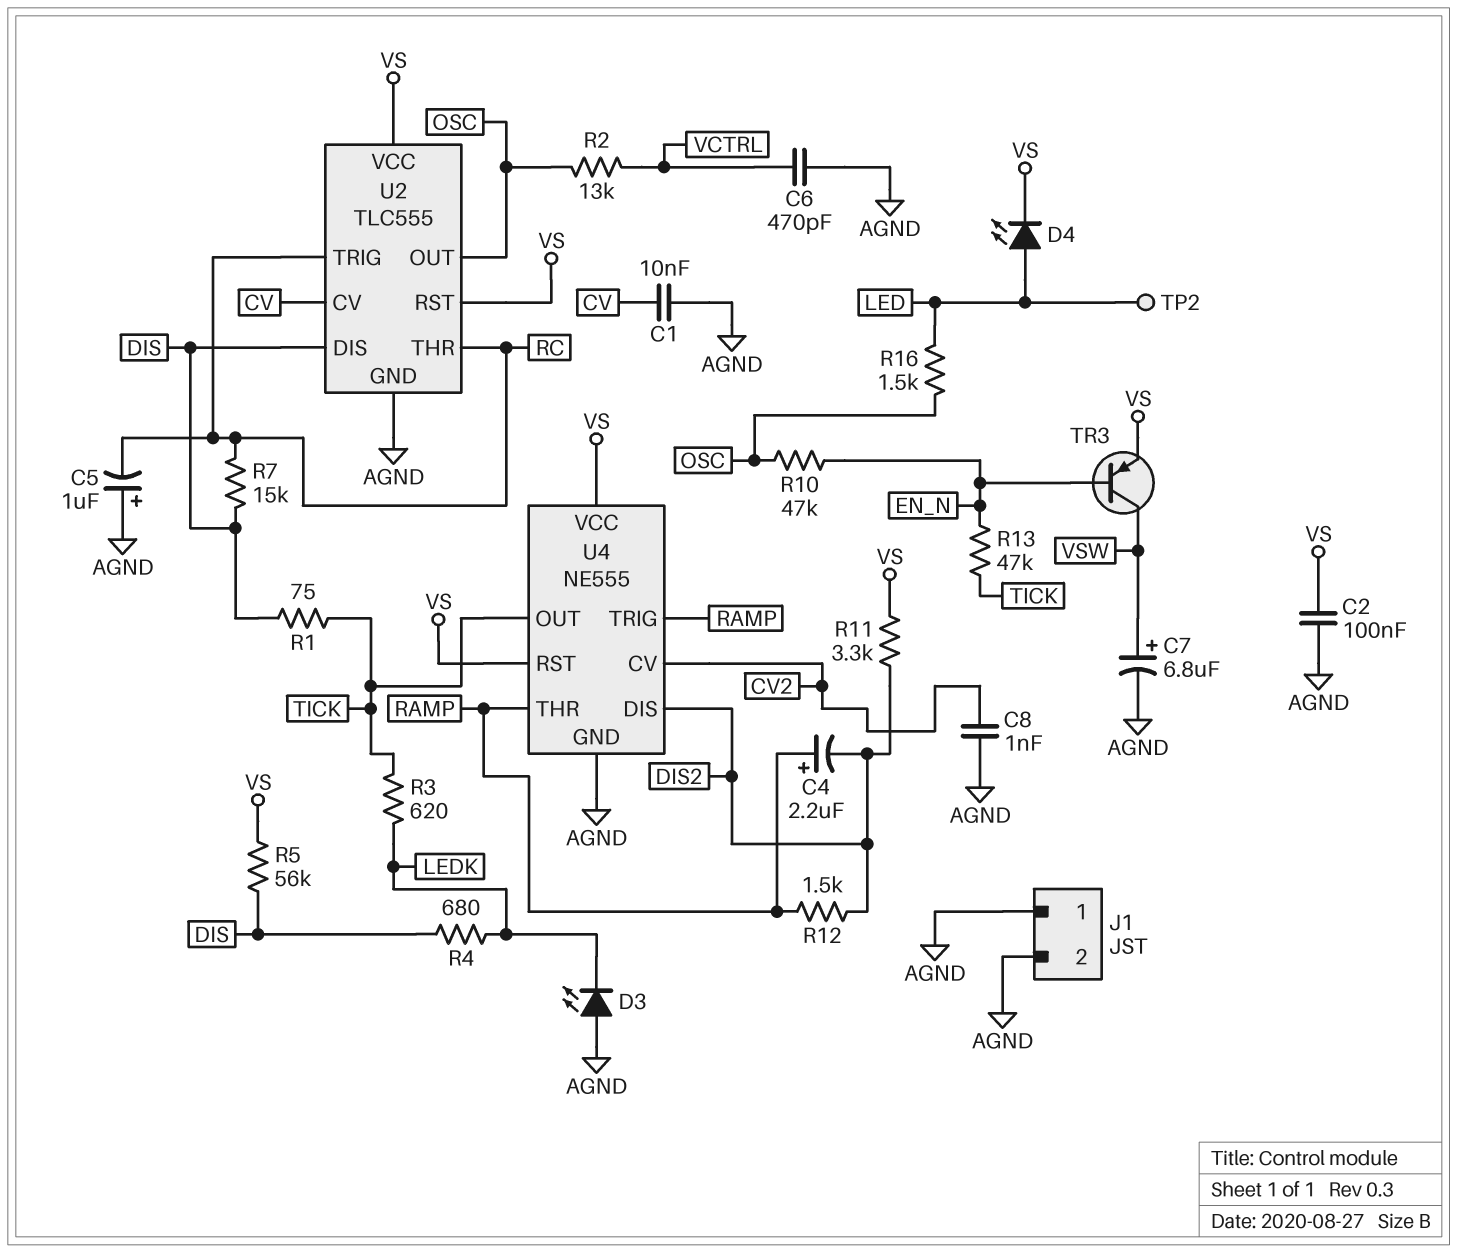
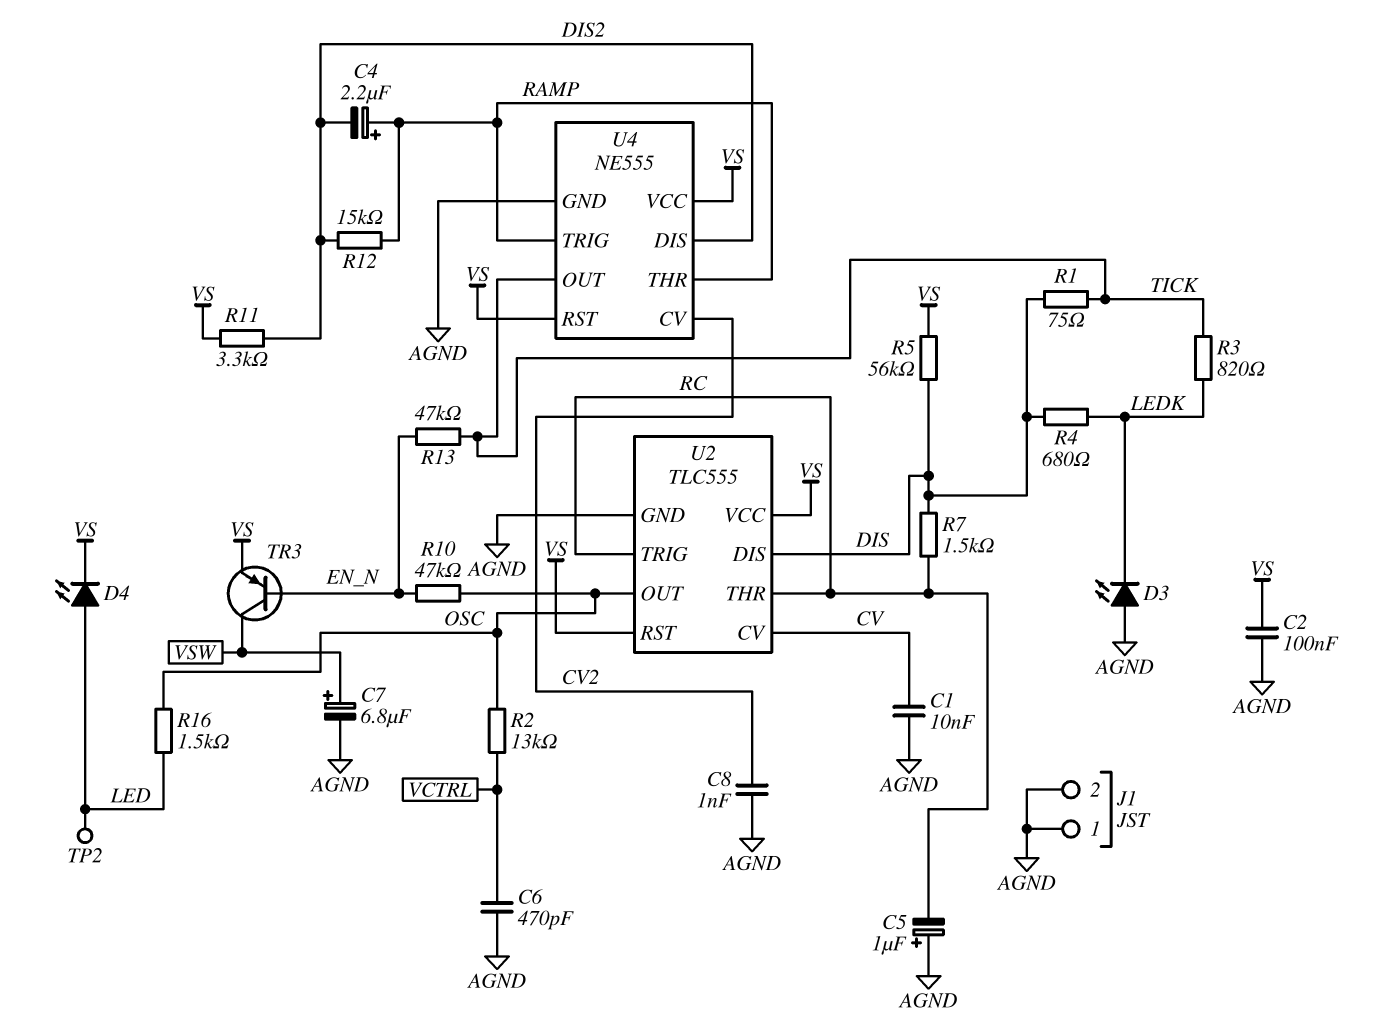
R3: 620 (LEDK, TICK) -> 820 (LEDK, TICK)
R7: 15k (DIS, RC) -> 1.5k (DIS, RC)
R12: 1.5k (DIS2, RAMP) -> 15k (DIS2, RAMP)

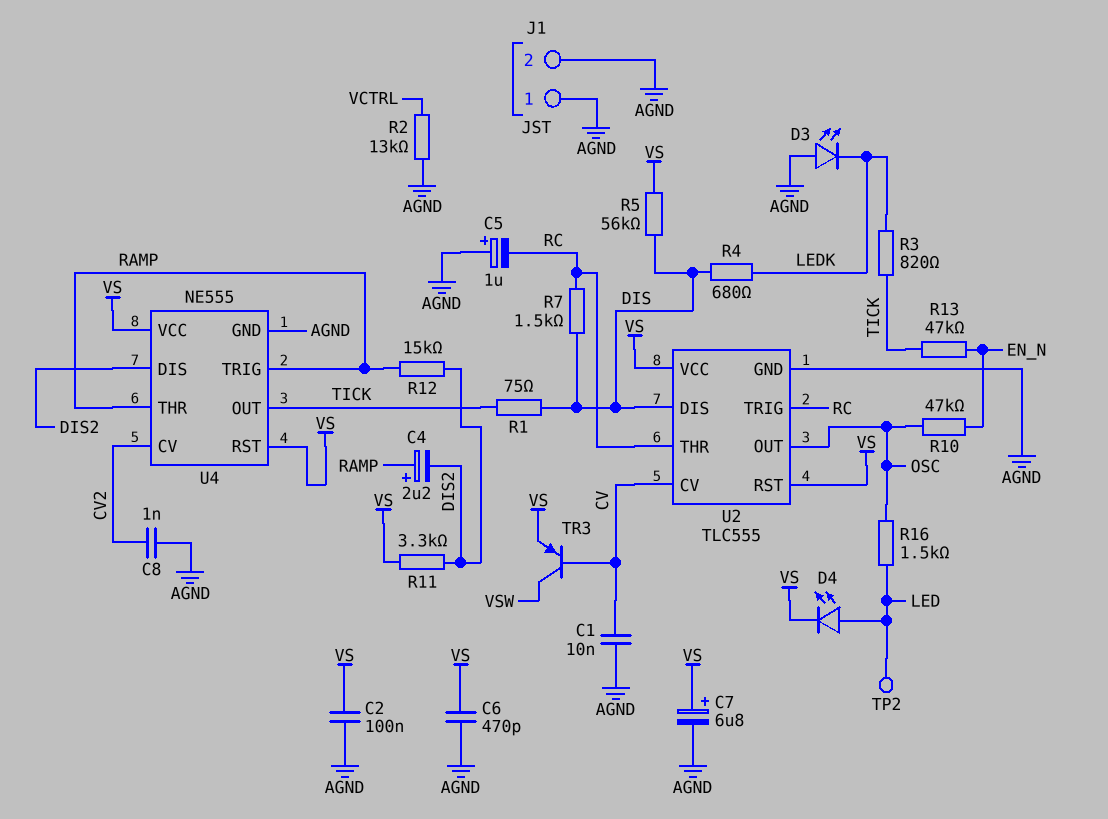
C6: 470pF (AGND, VCTRL) -> 470pF (AGND, VS)
C7: 6.8uF (plus VSW, minus AGND) -> 6.8uF (plus VS, minus AGND)
R2: 13k (OSC, VCTRL) -> 13k (AGND, VCTRL)
TR3: PNP (B EN_N, C VSW, E VS) -> PNP (B CV, C VSW, E VS)

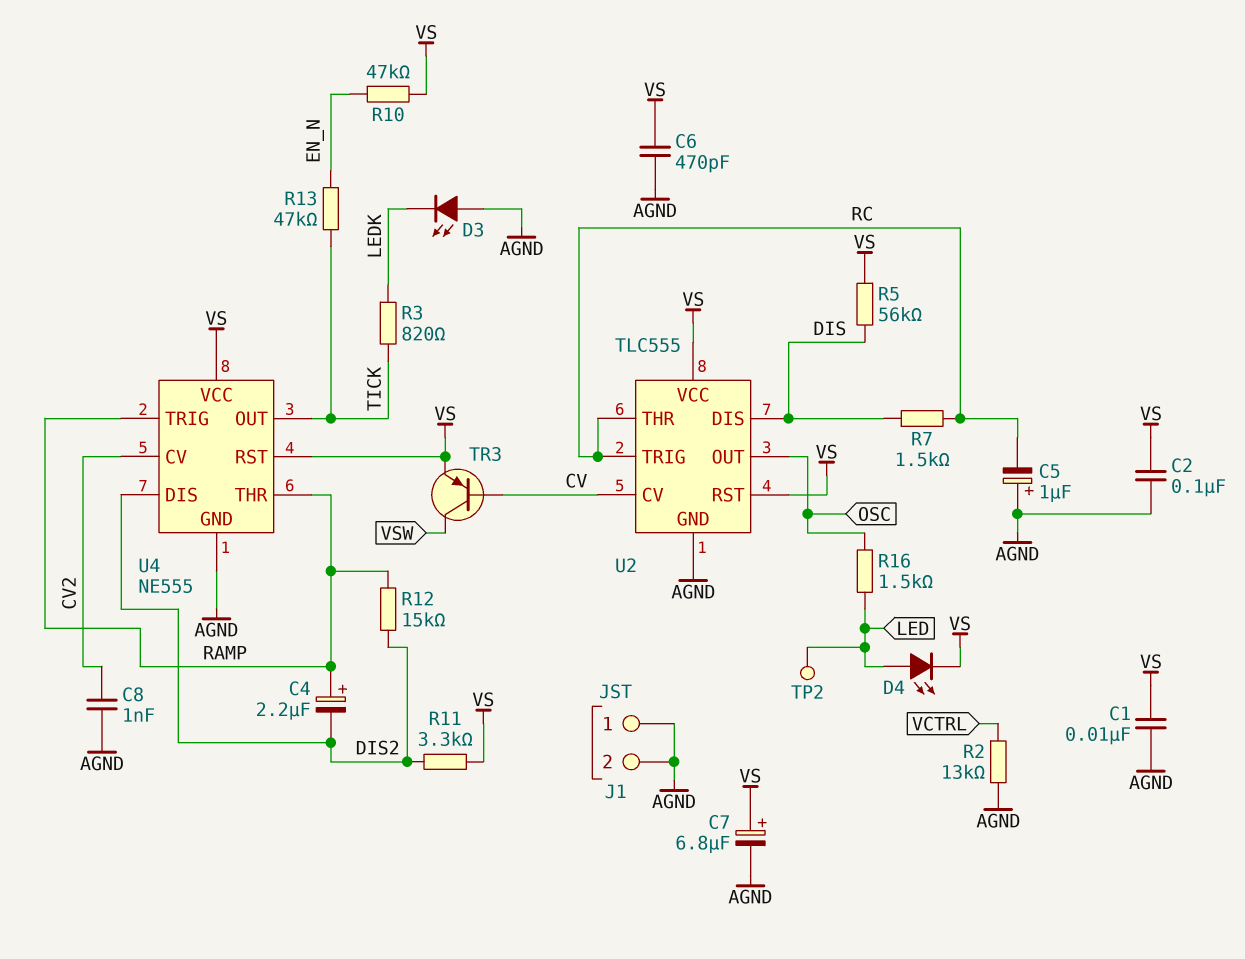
C1: 10nF (AGND, CV) -> 10nF (AGND, VS)
R1: 75 (DIS, TICK) -> none
R4: 680 (DIS, LEDK) -> none
R10: 47k (EN_N, OSC) -> 47k (EN_N, VS)

